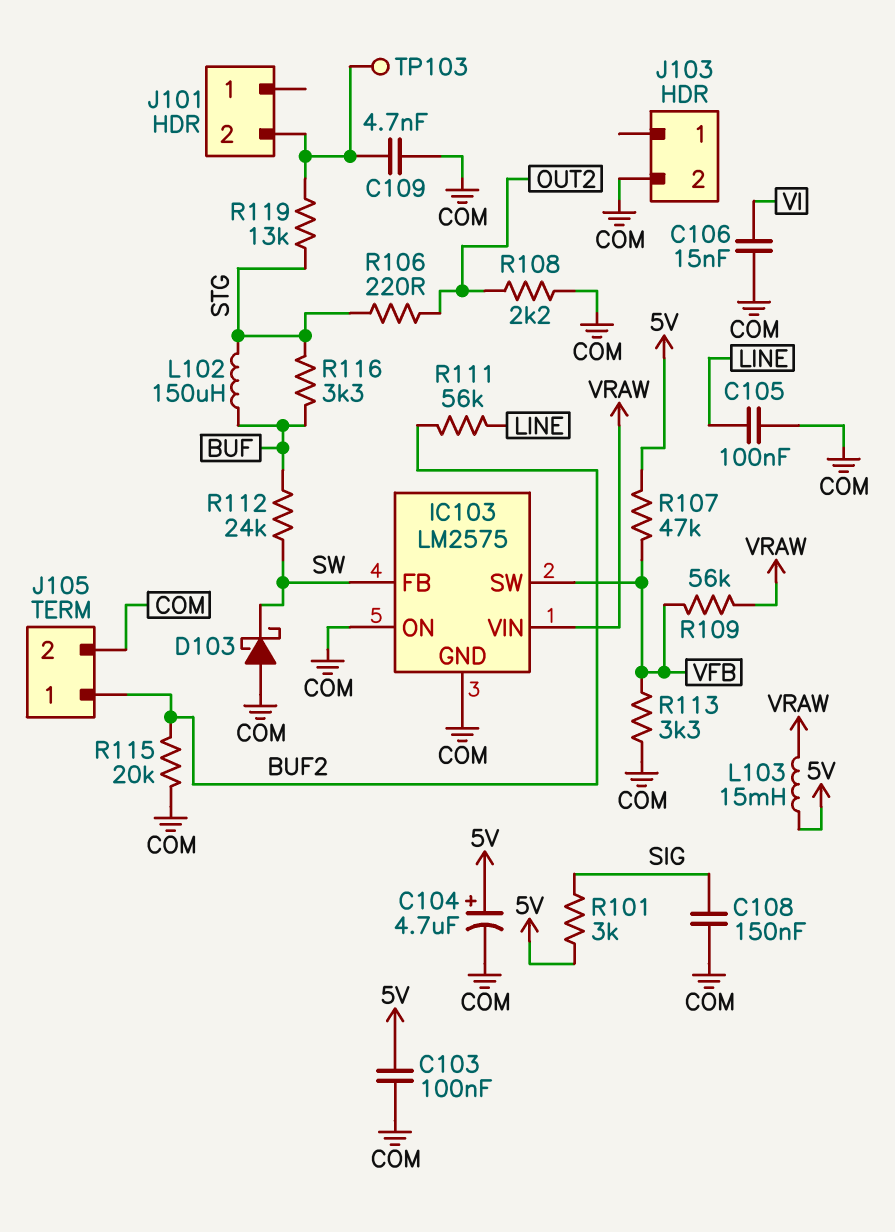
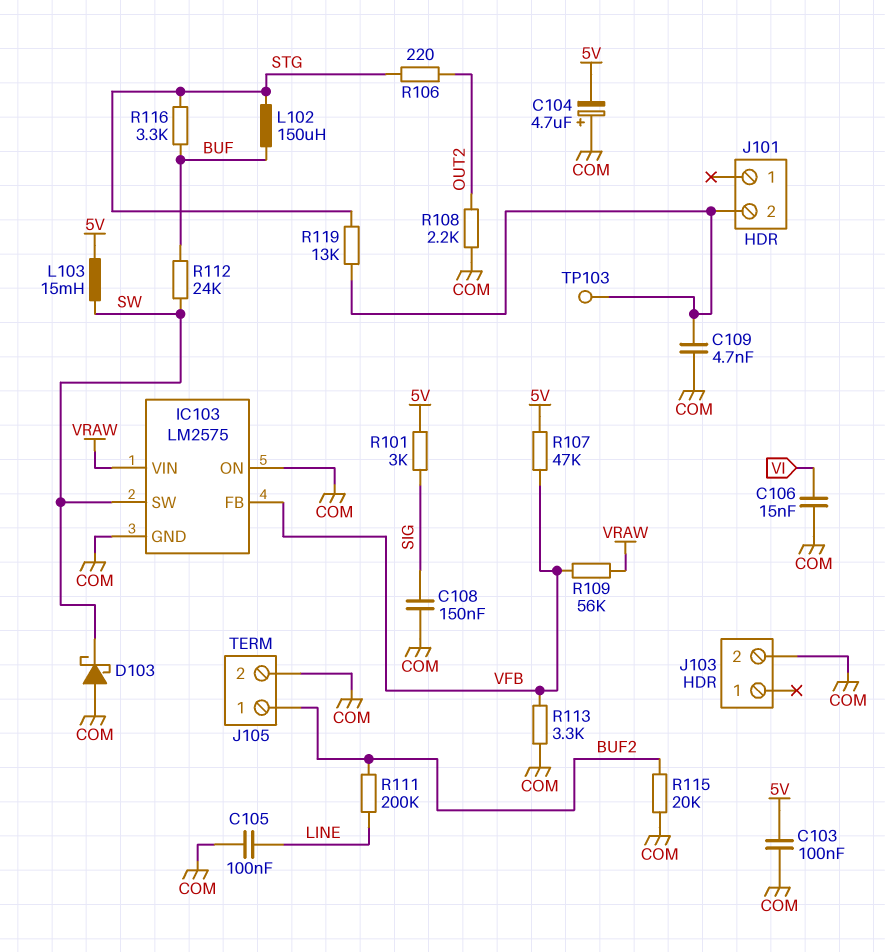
C104: 4.7uF (plus 5V, minus COM) -> 4.7uF (plus COM, minus 5V)
IC103 pin FB: SW -> VFB
IC103 pin SW: VFB -> SW
L103: 15mH (5V, VRAW) -> 15mH (5V, SW)
R111: 56k (BUF2, LINE) -> 200k (BUF2, LINE)

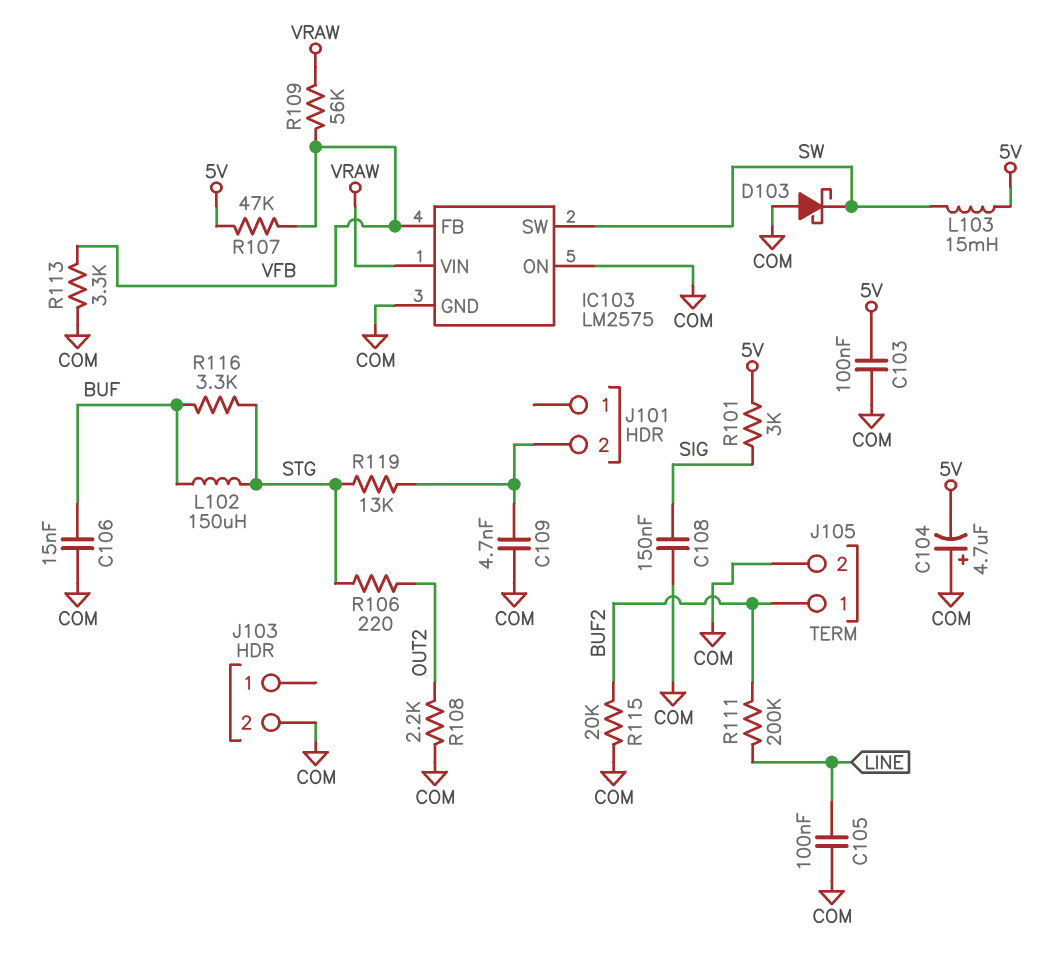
C106: 15nF (COM, VI) -> 15nF (BUF, COM)
R112: 24k (BUF, SW) -> none
TP103: test point (J101/2) -> none

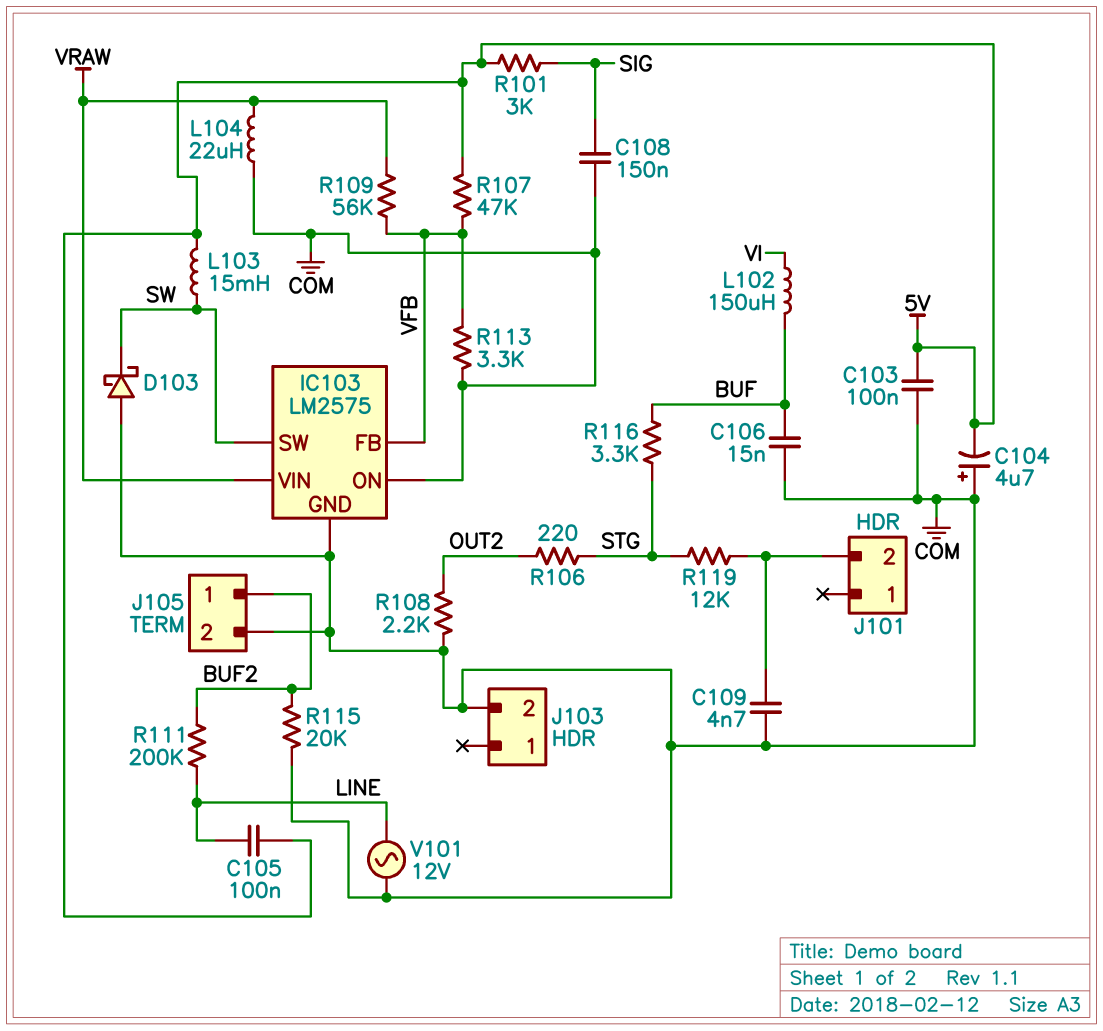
C105: 100nF (COM, LINE) -> 100nF (5V, LINE)
L102: 150uH (BUF, STG) -> 150uH (BUF, VI)
L104: none -> 22uH (COM, VRAW)
R119: 13k (J101/2, STG) -> 12k (J101/2, STG)
V101: none -> AC 12V (COM, LINE)

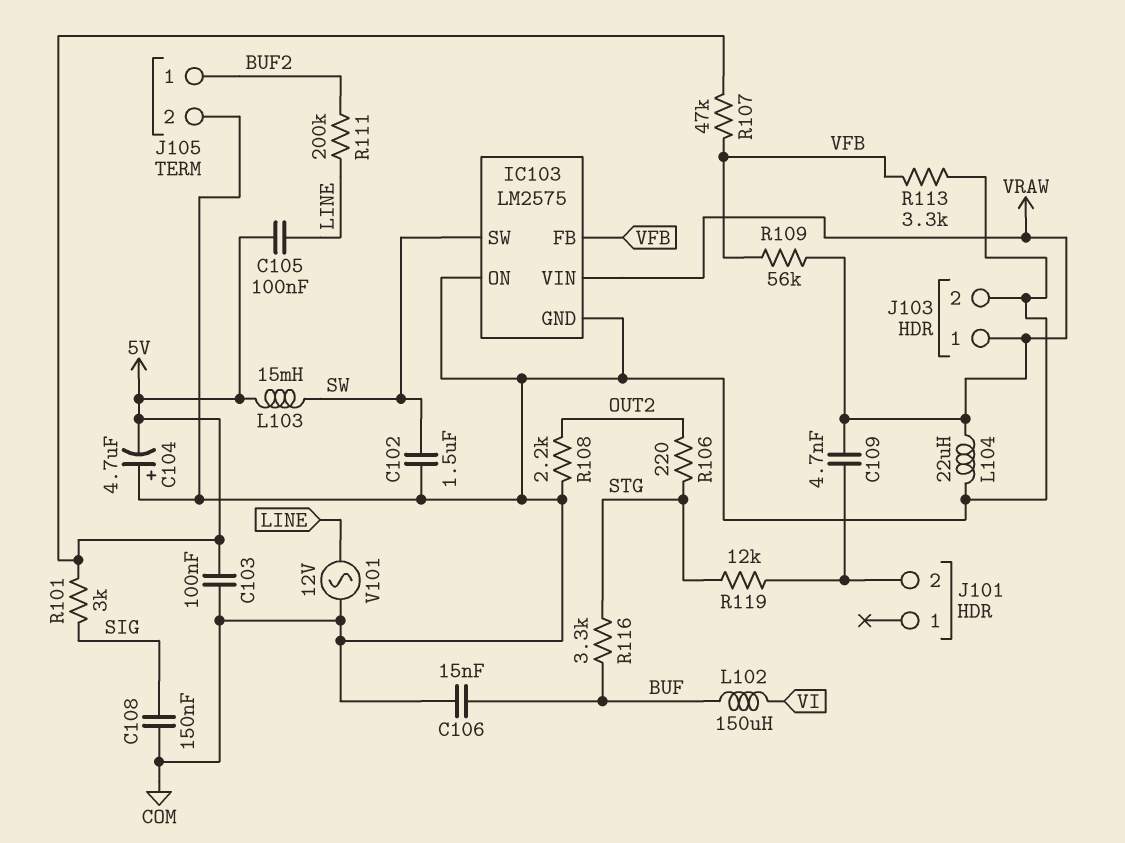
C102: none -> 1.5uF (COM, SW)
C109: 4.7nF (COM, J101/2) -> 4.7nF (J101/2, VRAW)
D103: schottky (A COM, K SW) -> none
J103 pin 1: none -> VRAW
R115: 20k (BUF2, COM) -> none

